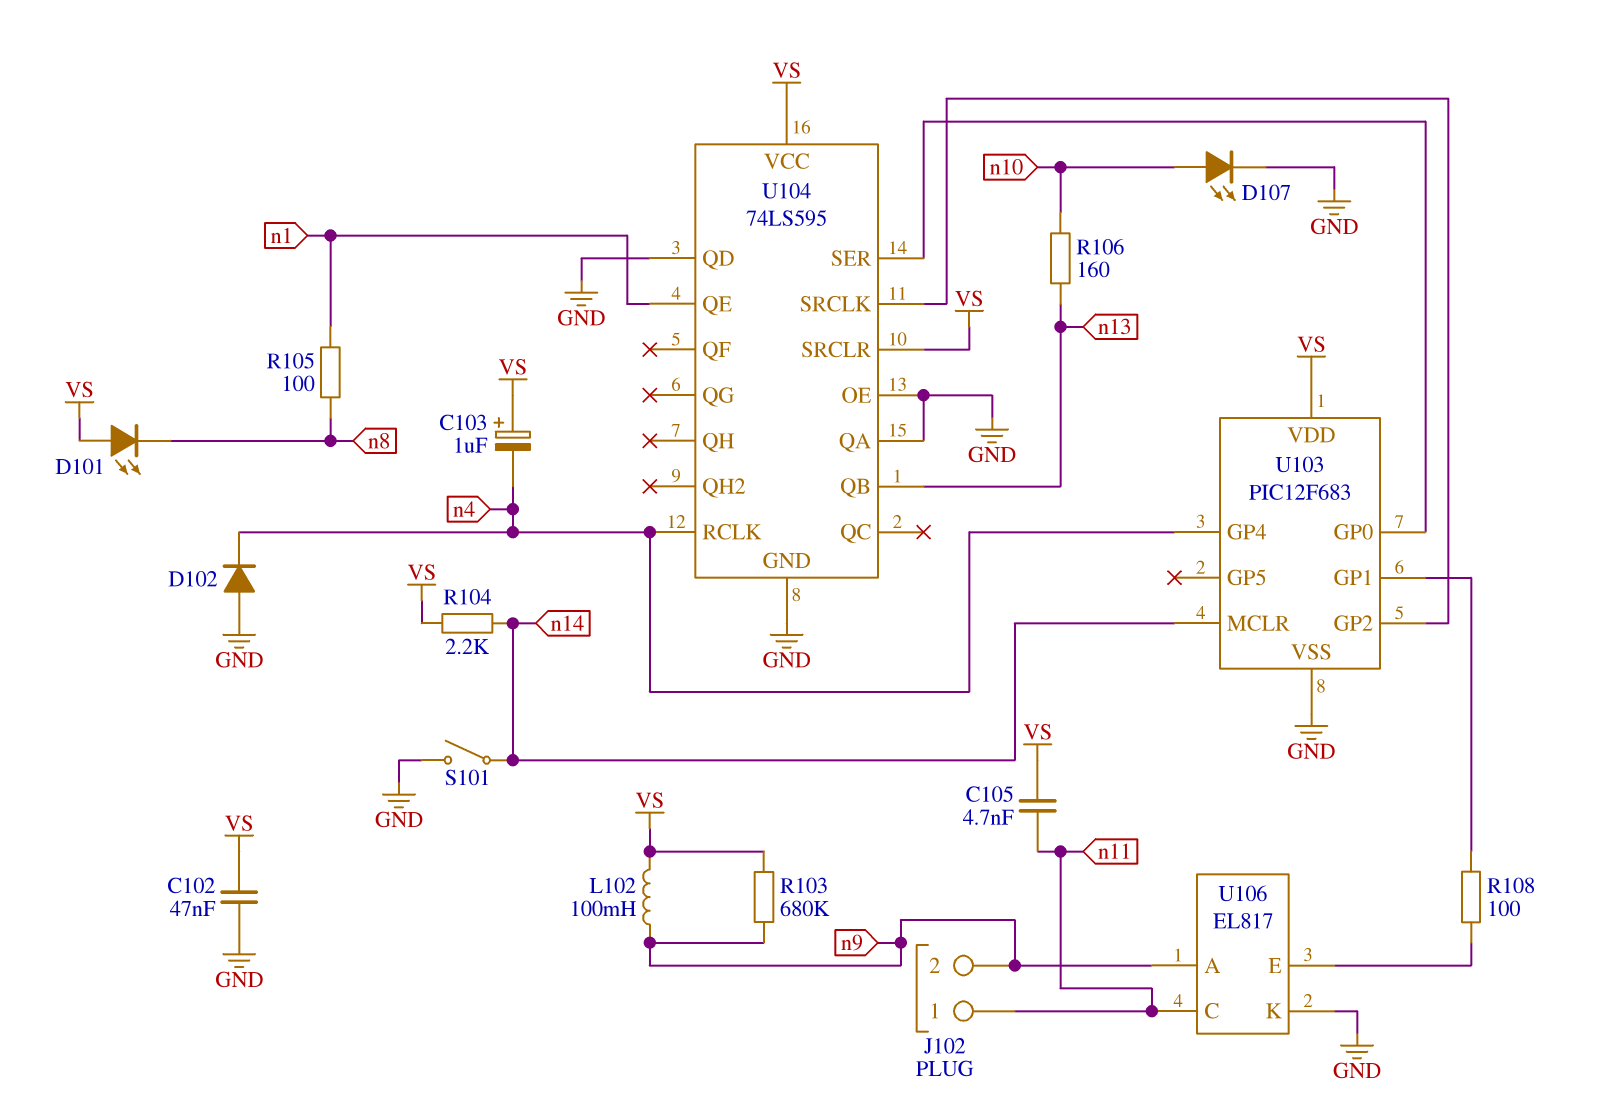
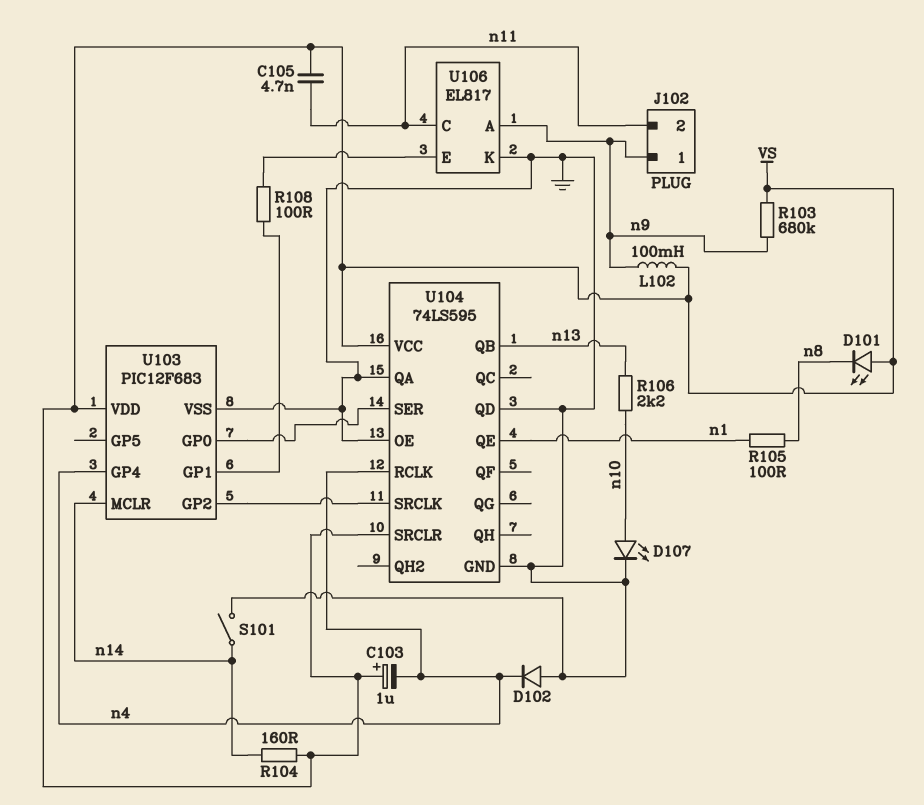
C102: 47nF (GND, VS) -> none
J102 pin 1: n11 -> n9
J102 pin 2: n9 -> n11
R104: 2.2k (VS, n14) -> 160 (VS, n14)
R106: 160 (n10, n13) -> 2.2k (n10, n13)

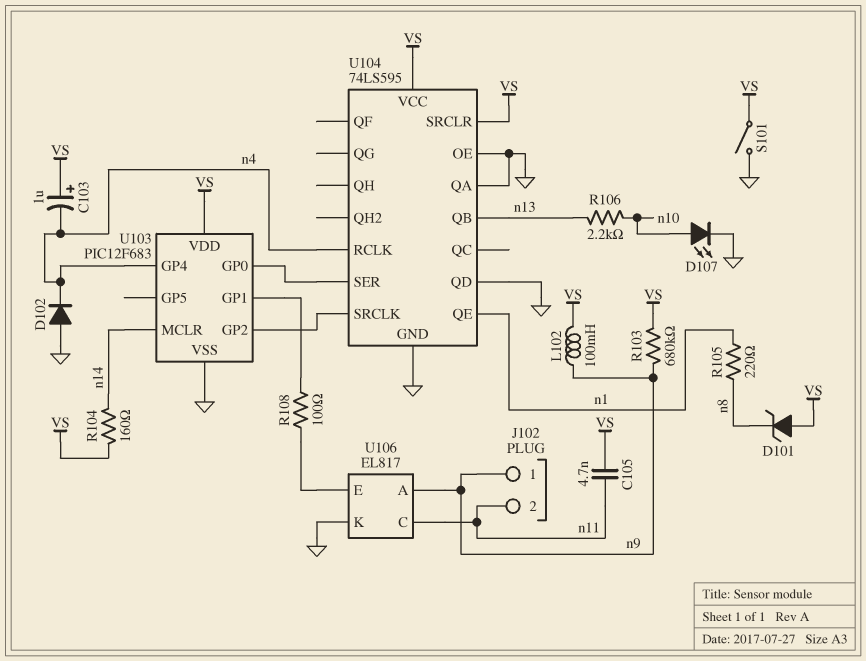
D101: LED (A VS, K n8) -> zener (A VS, K n8)
R105: 100 (n1, n8) -> 220 (n1, n8)
S101: switch (GND, n14) -> switch (GND, VS)

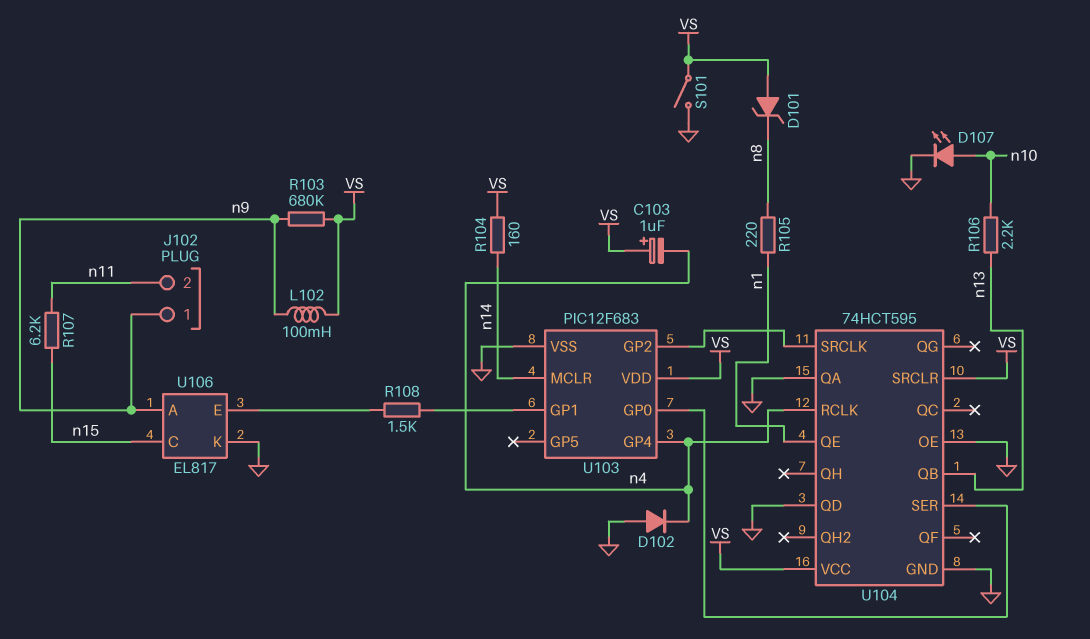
C105: 4.7nF (VS, n11) -> none
R107: none -> 6.2k (n11, n15)
R108: 100 (U103/GP1, U106/E) -> 1.5k (U103/GP1, U106/E)
U104: 74LS595 -> 74HCT595
U106 pin C: n11 -> n15

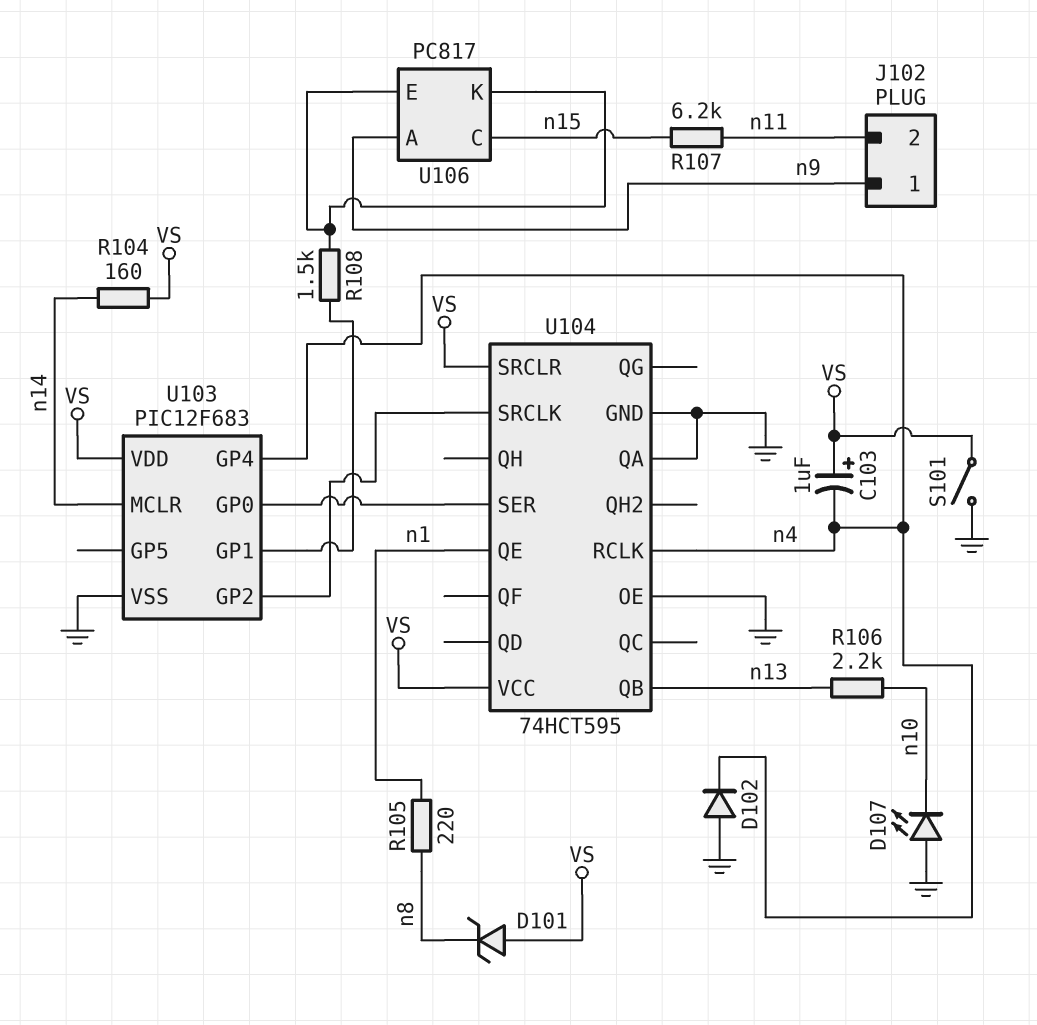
D107: LED (A n10, K GND) -> LED (A GND, K n10)
L102: 100mH (VS, n9) -> none
R103: 680k (VS, n9) -> none
U104 pin QD: GND -> none
U106: EL817 -> PC817
U106 pin K: GND -> U106/E

